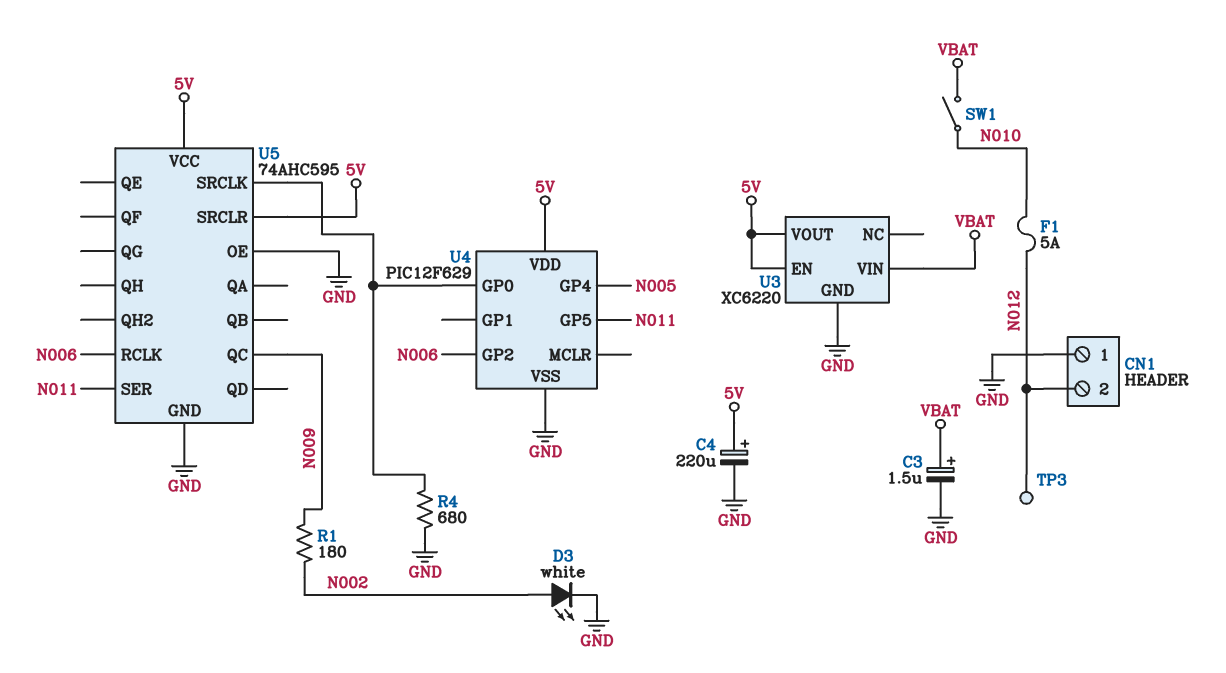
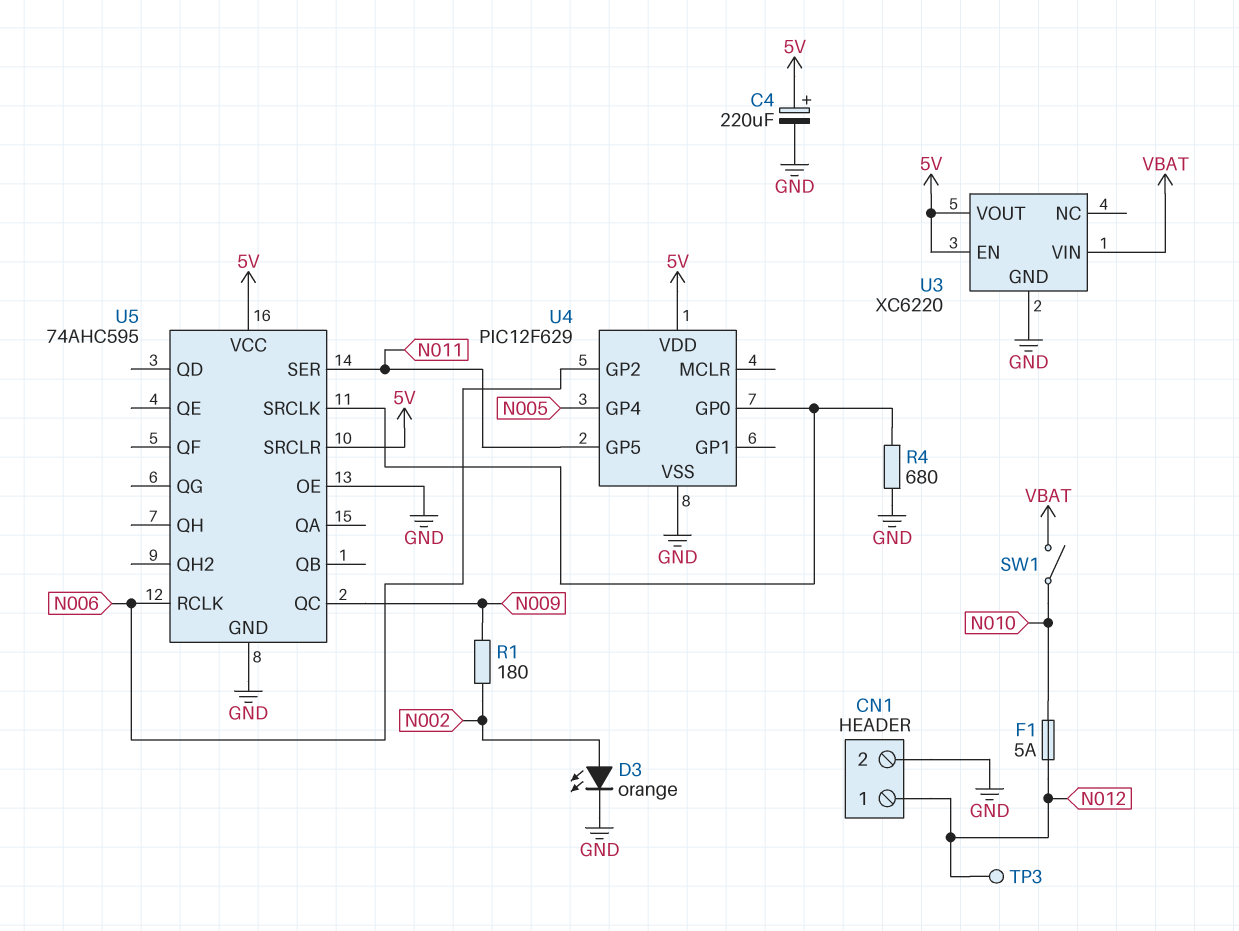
C3: 1.5uF (plus VBAT, minus GND) -> none
CN1 pin 1: GND -> N012
CN1 pin 2: N012 -> GND
D3: LED white (A N002, K GND) -> LED orange (A N002, K GND)

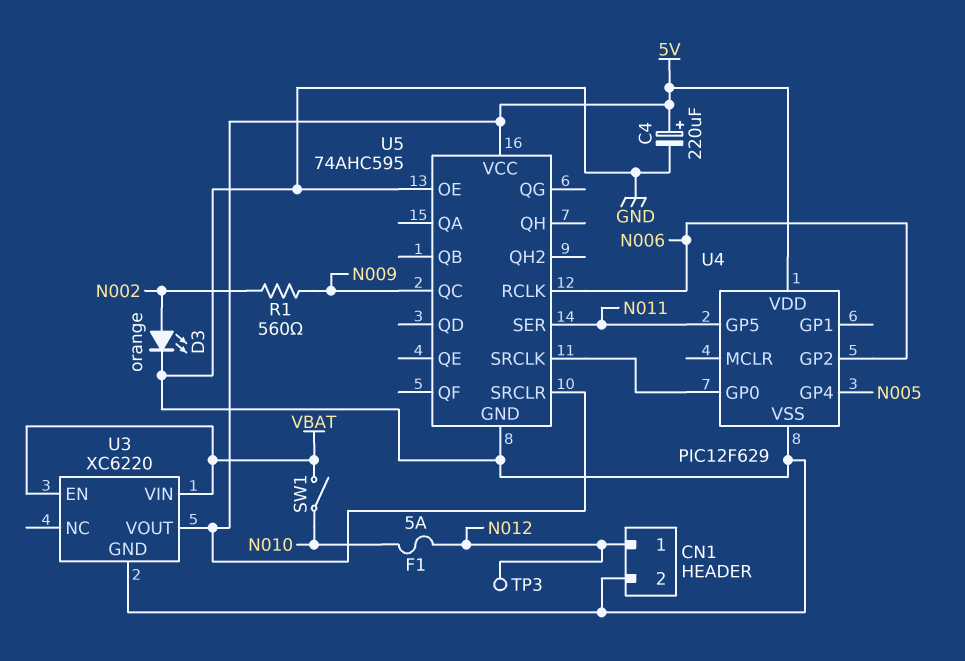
R1: 180 (N002, N009) -> 560 (N002, N009)
R4: 680 (GND, U4/GP0) -> none
U3 pin EN: 5V -> VBAT

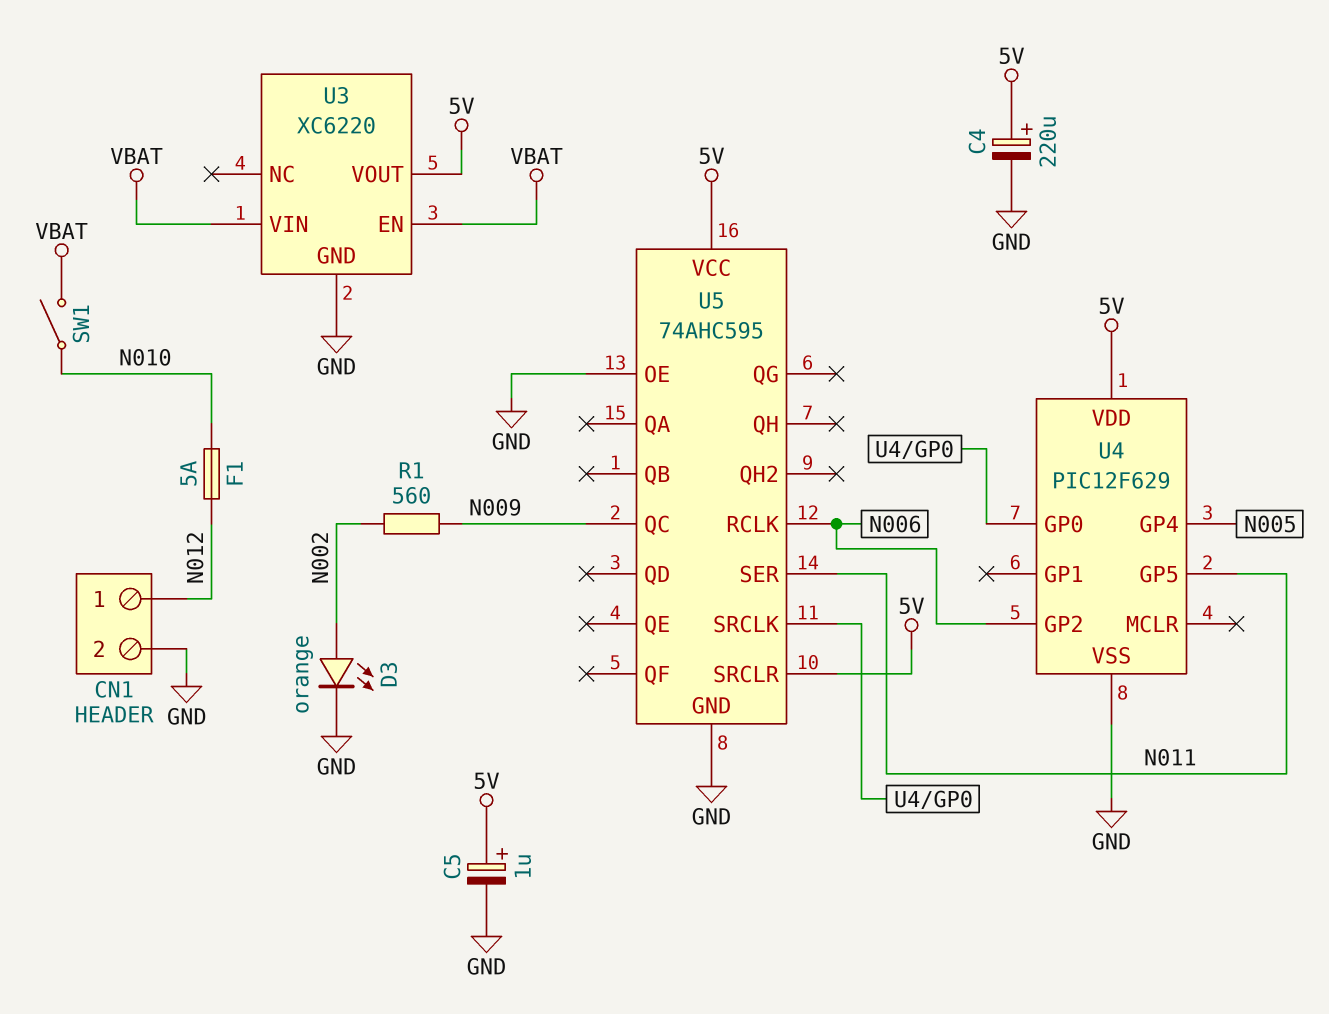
C5: none -> 1uF (plus 5V, minus GND)
TP3: test point (N012) -> none

